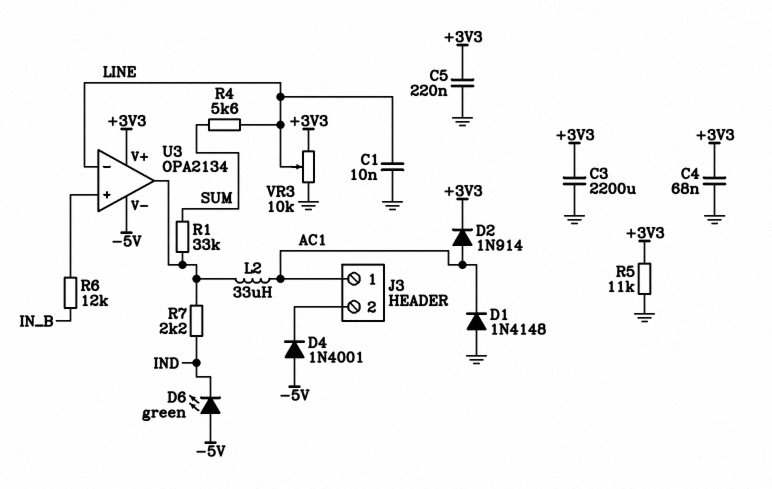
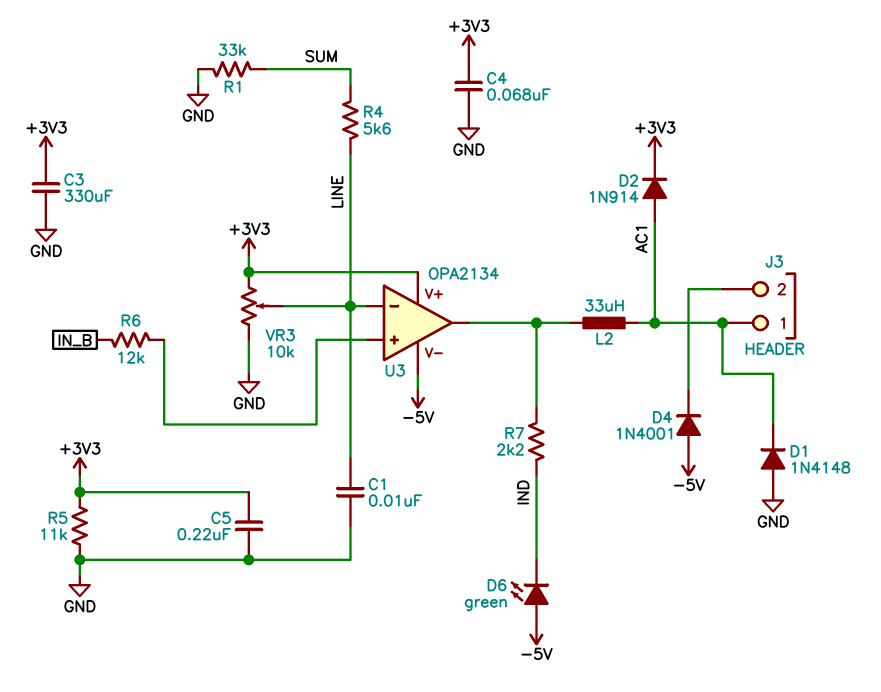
C3: 2200uF (+3V3, GND) -> 330uF (+3V3, GND)
R1: 33k (SUM, U3/out) -> 33k (GND, SUM)

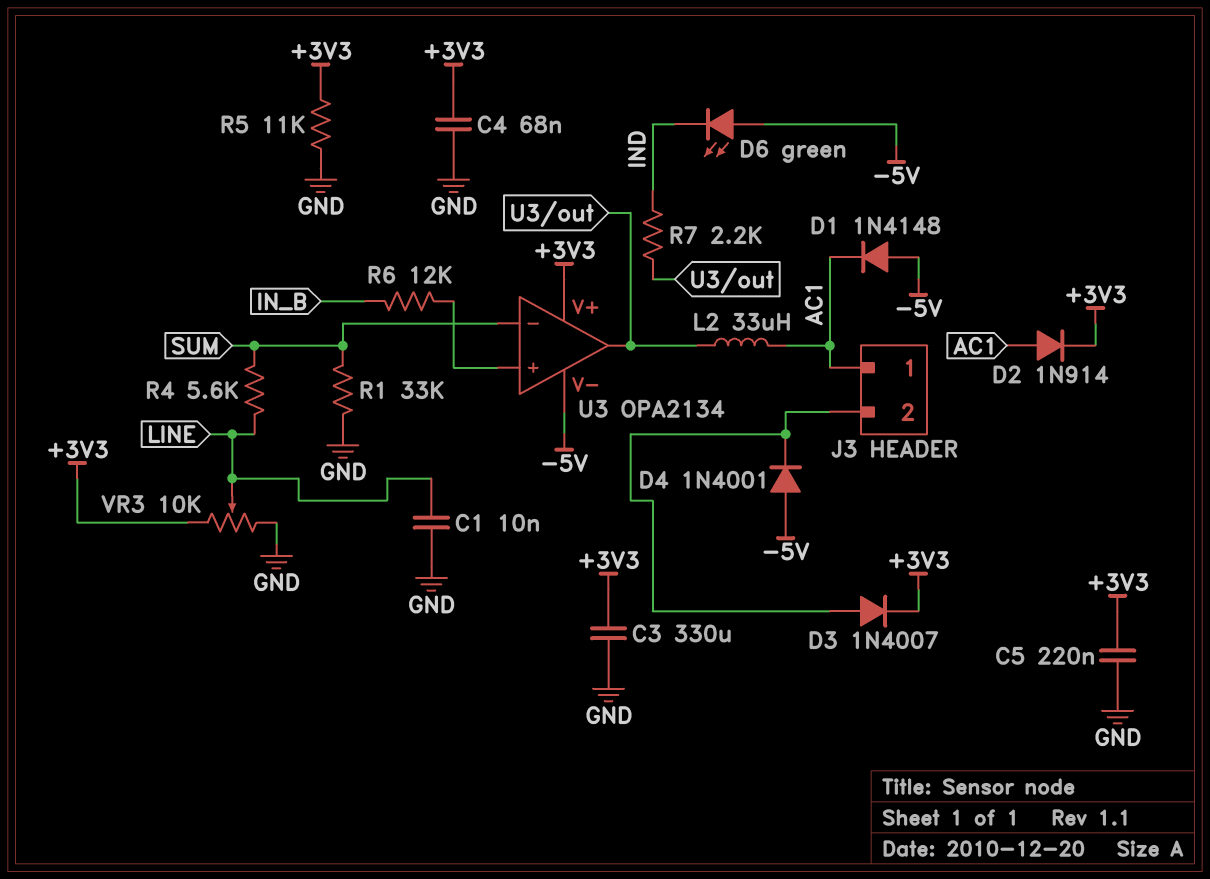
D1: diode 1N4148 (A GND, K AC1) -> diode 1N4148 (A -5V, K AC1)
D3: none -> diode 1N4007 (A J3/2, K +3V3)
U3 pin in-: LINE -> SUM

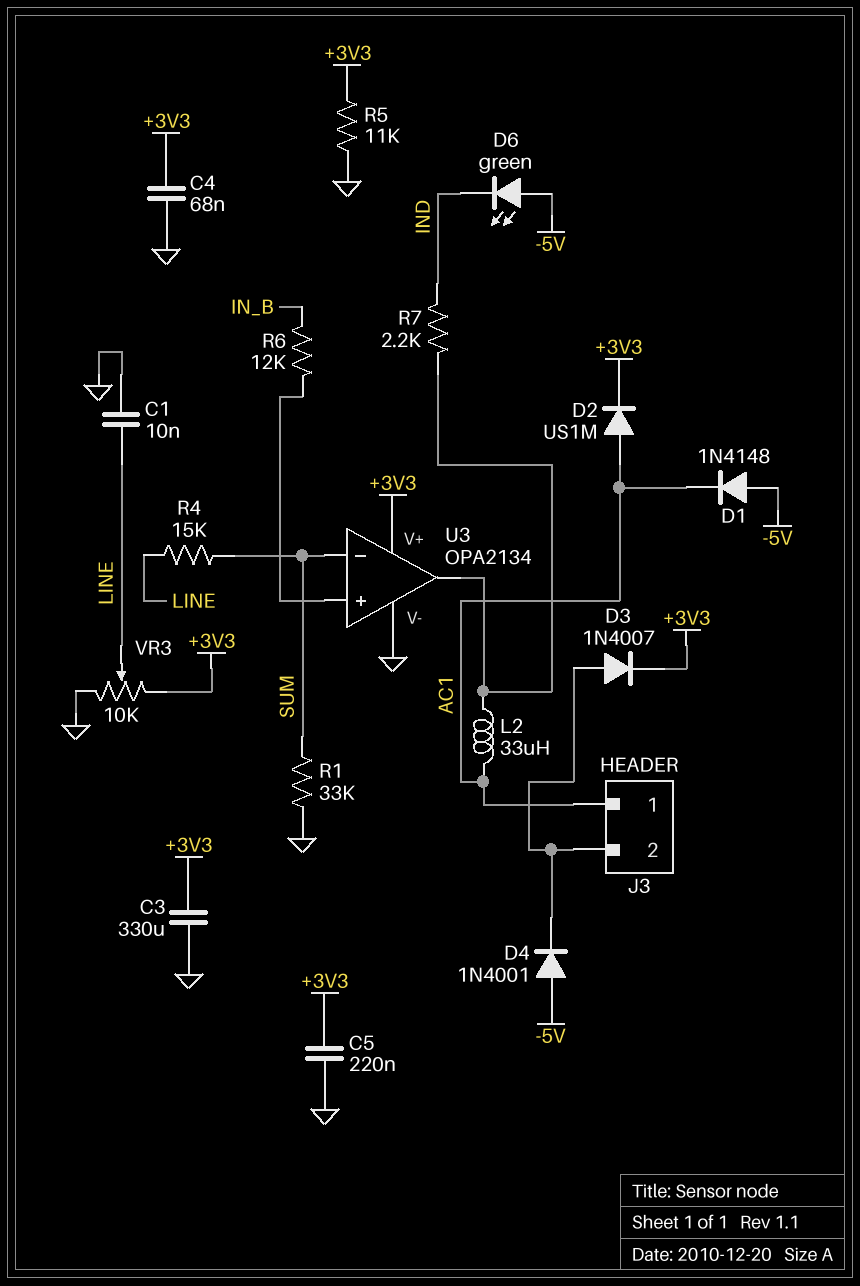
D2: diode 1N914 (A AC1, K +3V3) -> diode US1M (A AC1, K +3V3)
R4: 5.6k (LINE, SUM) -> 15k (LINE, SUM)
U3 pin V-: -5V -> GND

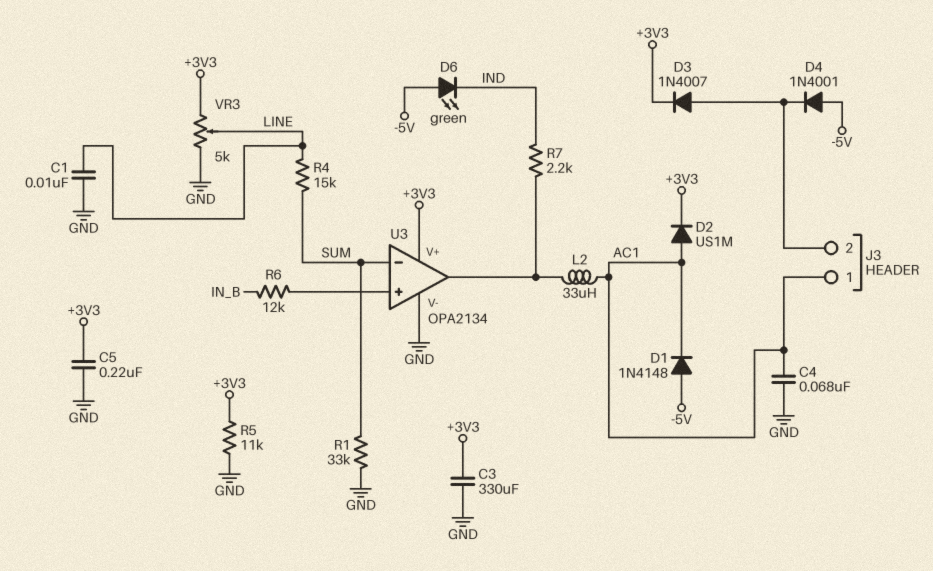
C4: 68nF (+3V3, GND) -> 68nF (AC1, GND)
VR3: 10k (+3V3, GND, wiper LINE) -> 5k (+3V3, GND, wiper LINE)

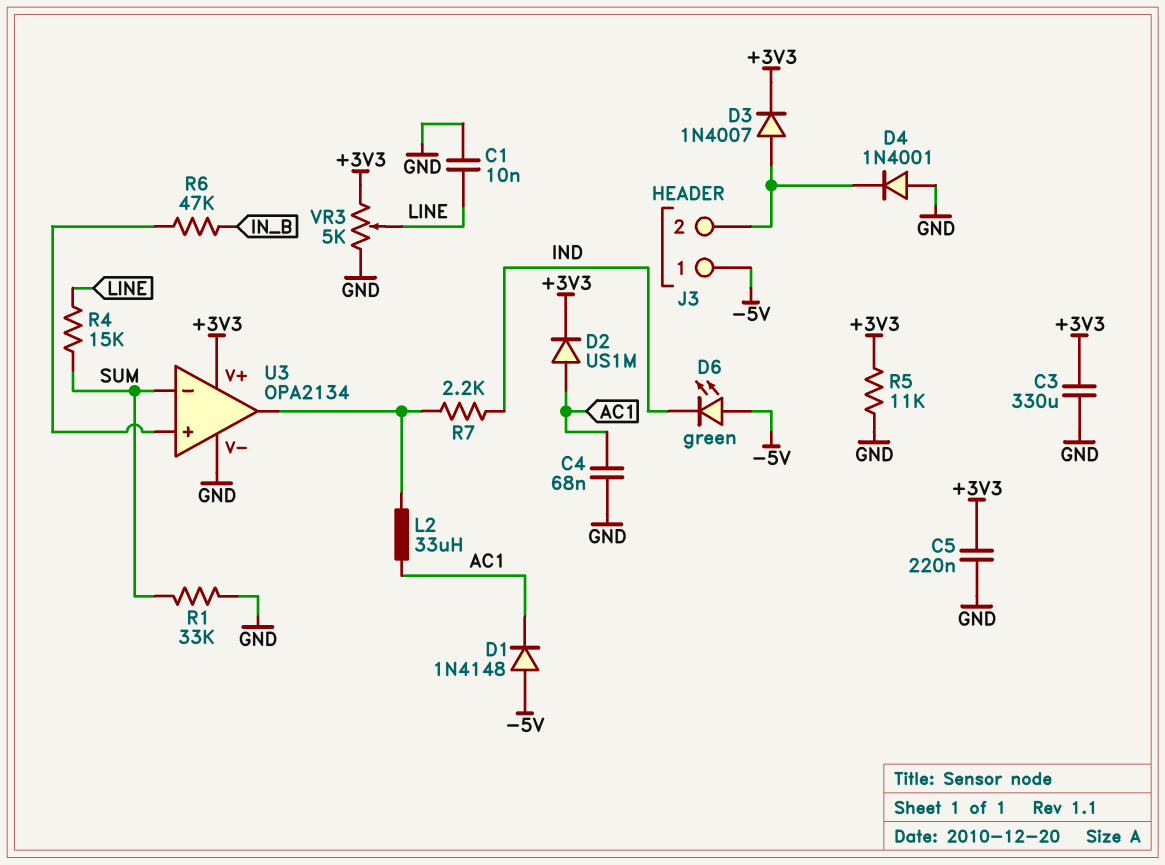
D4: diode 1N4001 (A -5V, K J3/2) -> diode 1N4001 (A GND, K J3/2)
J3 pin 1: AC1 -> -5V
R6: 12k (IN_B, U3/in+) -> 47k (IN_B, U3/in+)

